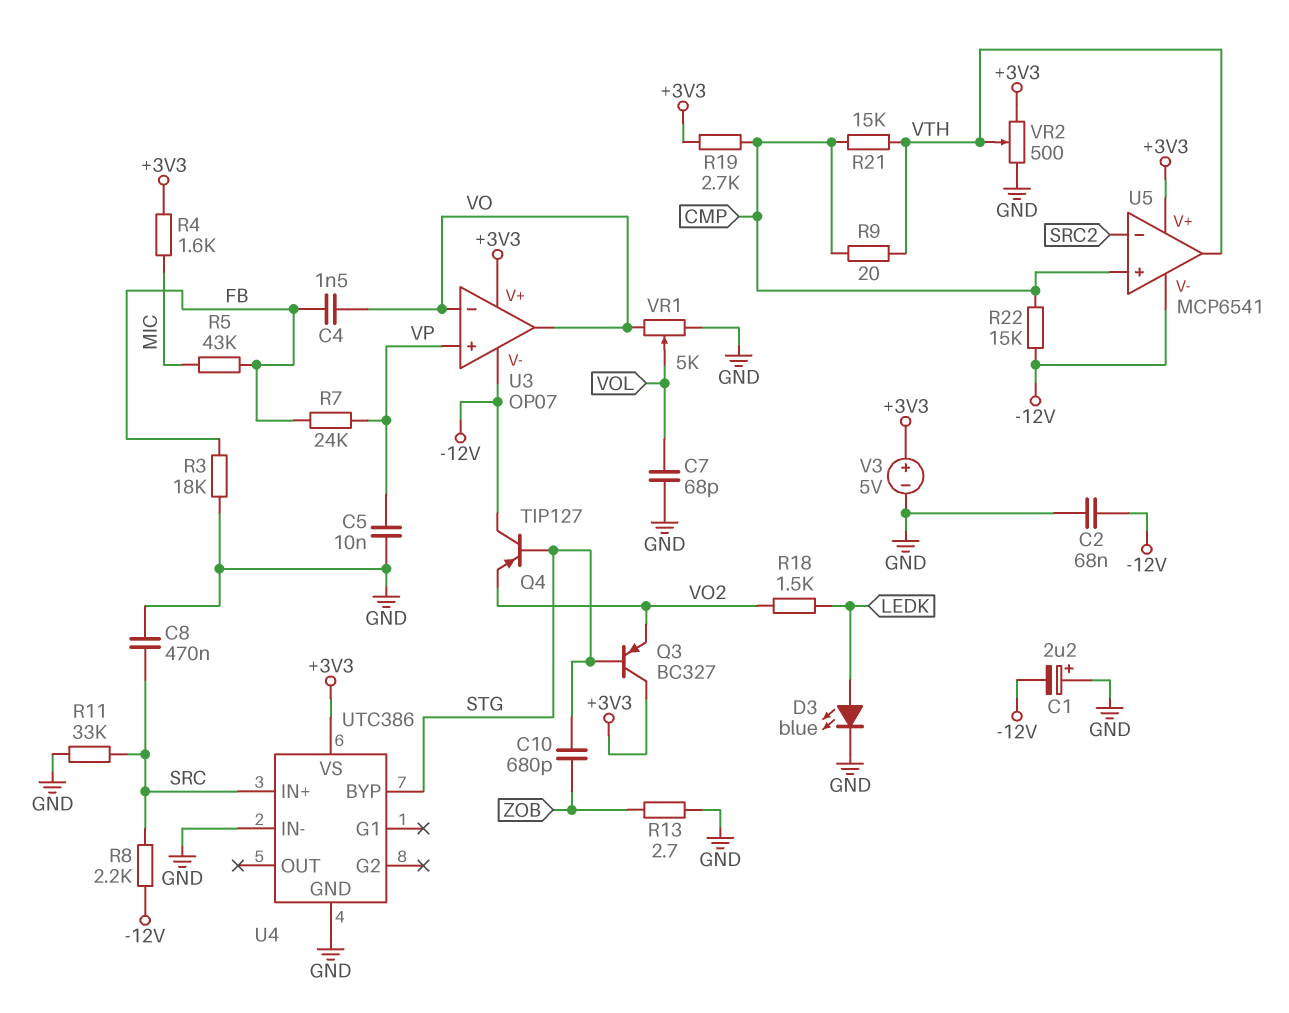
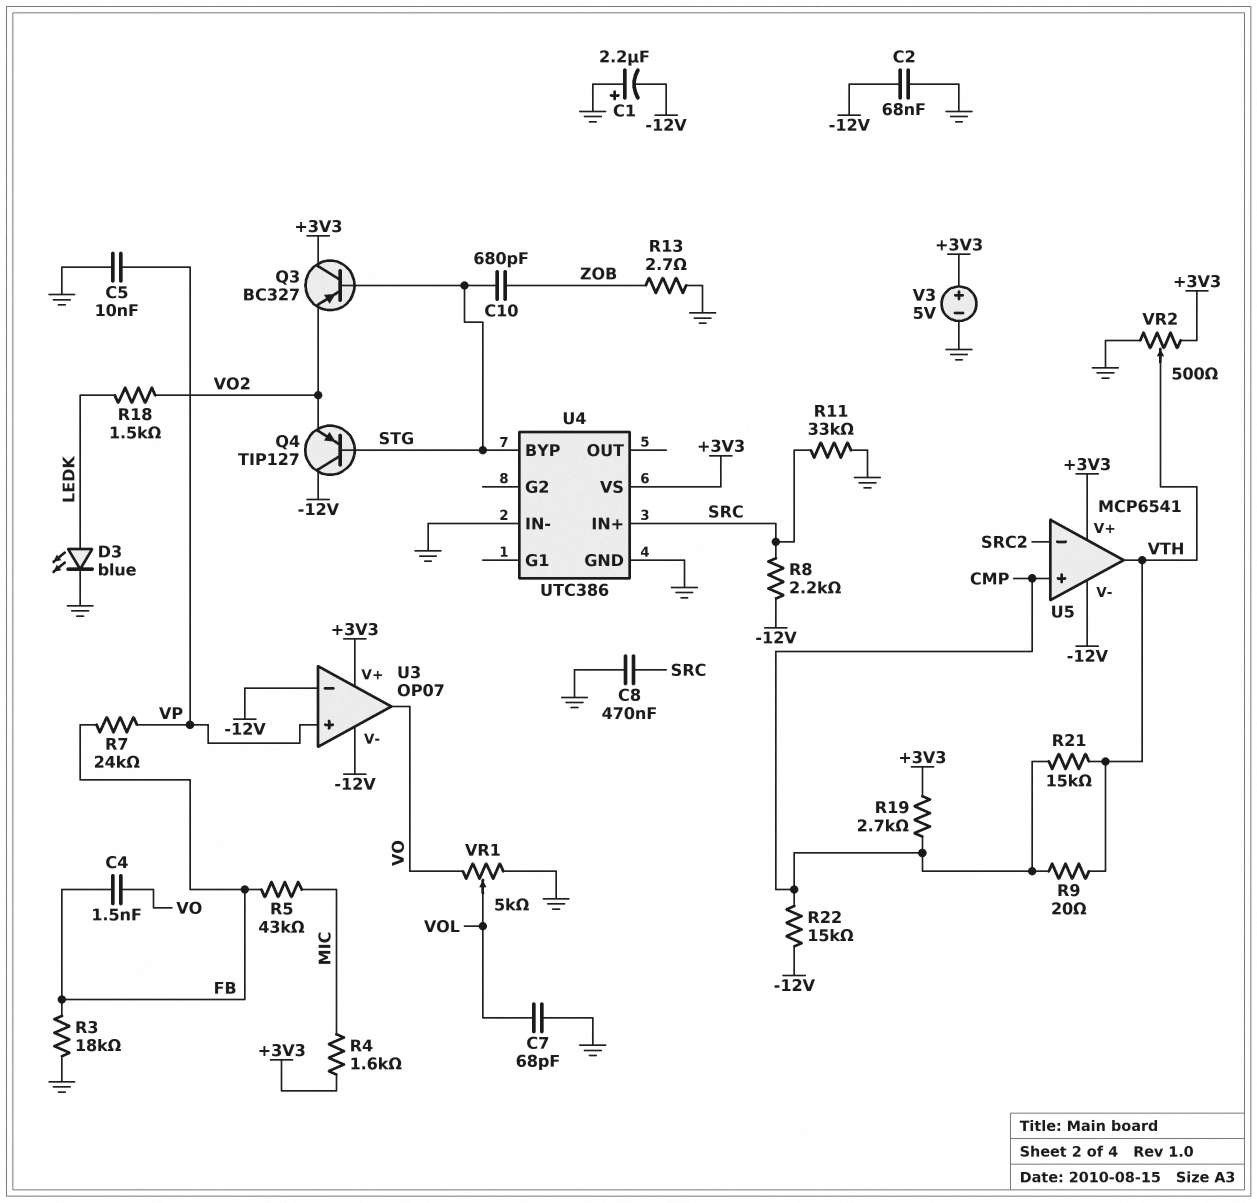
U3 pin in-: VO -> -12V

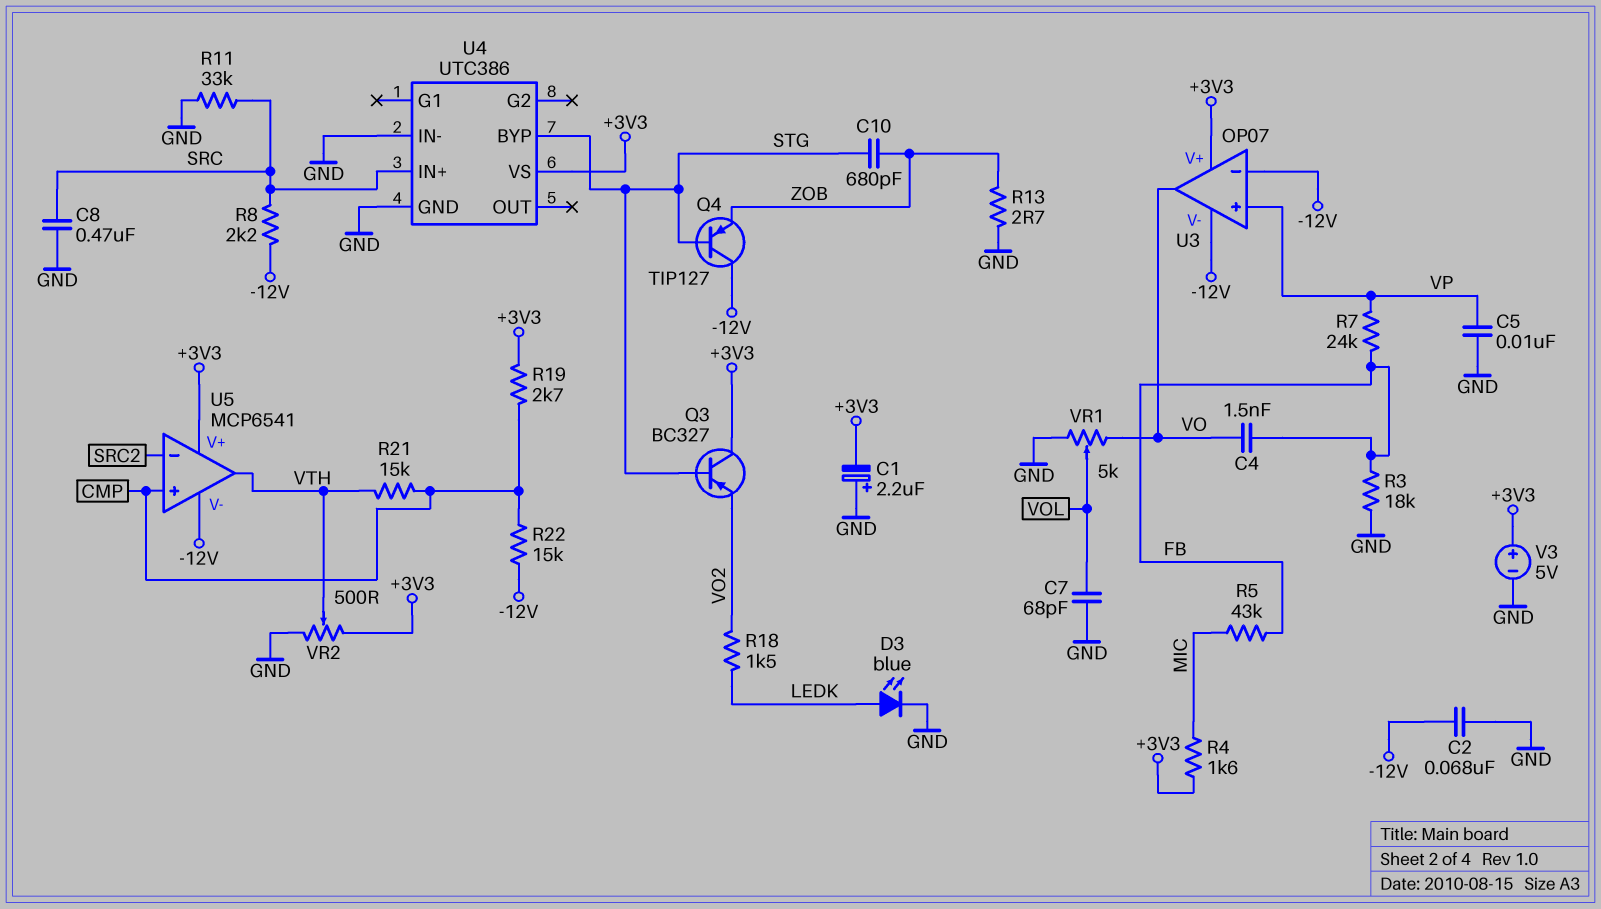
C1: 2.2uF (plus GND, minus -12V) -> 2.2uF (plus GND, minus +3V3)
Q4: PNP TIP127 (B STG, C -12V, E VO2) -> PNP TIP127 (B STG, C -12V, E ZOB)
R9: 20 (CMP, VTH) -> none

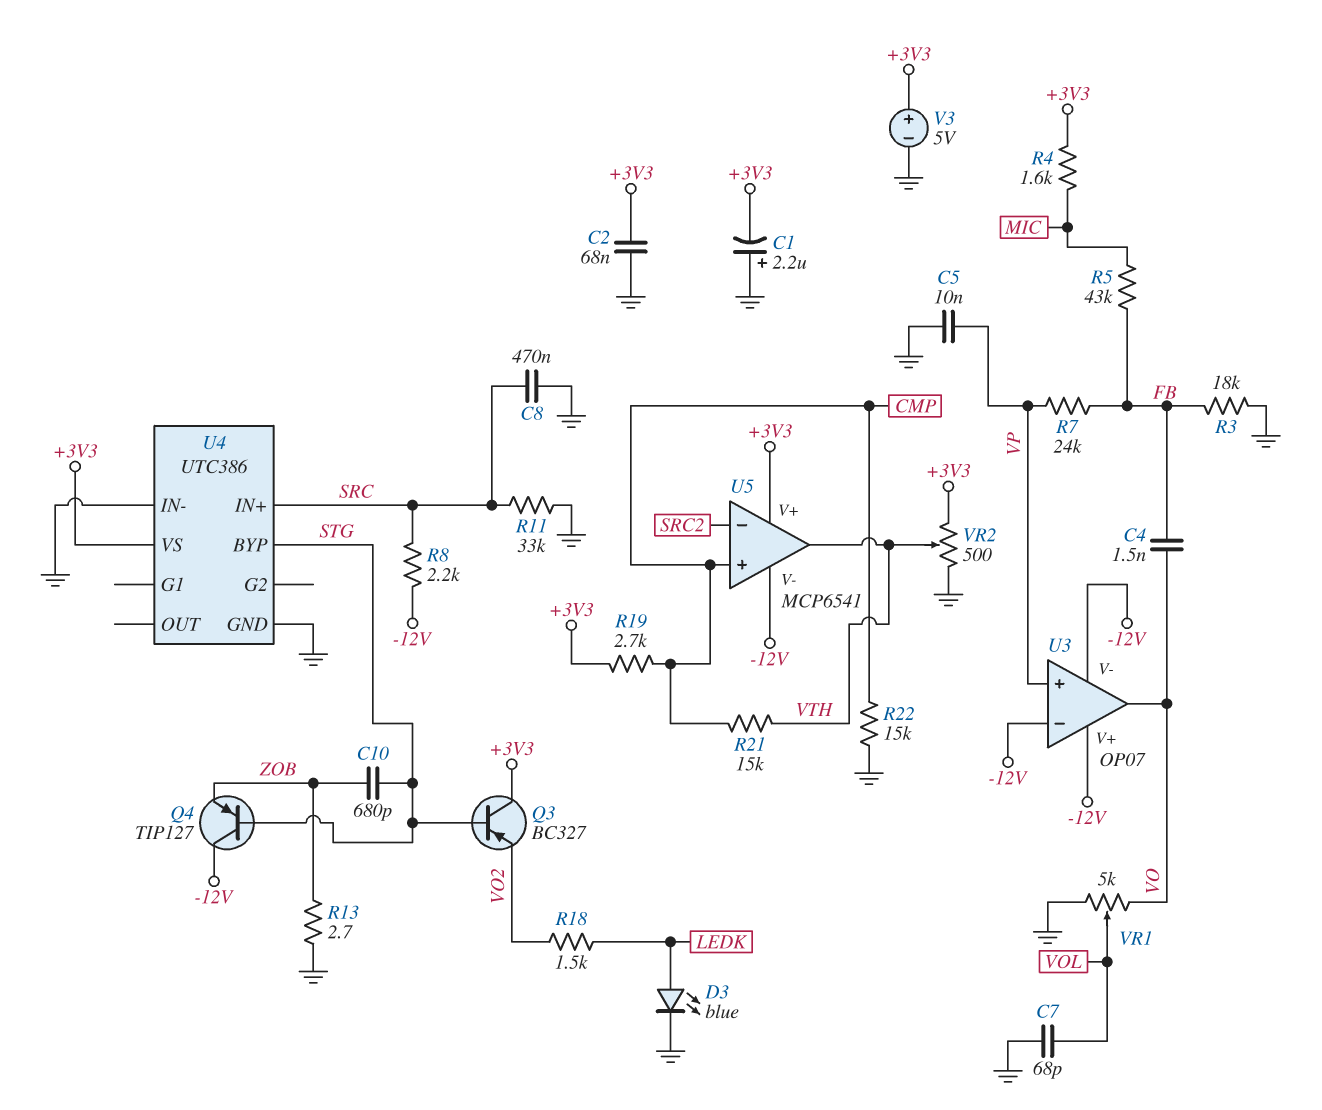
C2: 68nF (-12V, GND) -> 68nF (+3V3, GND)
R22: 15k (-12V, CMP) -> 15k (CMP, GND)
U3 pin V+: +3V3 -> -12V

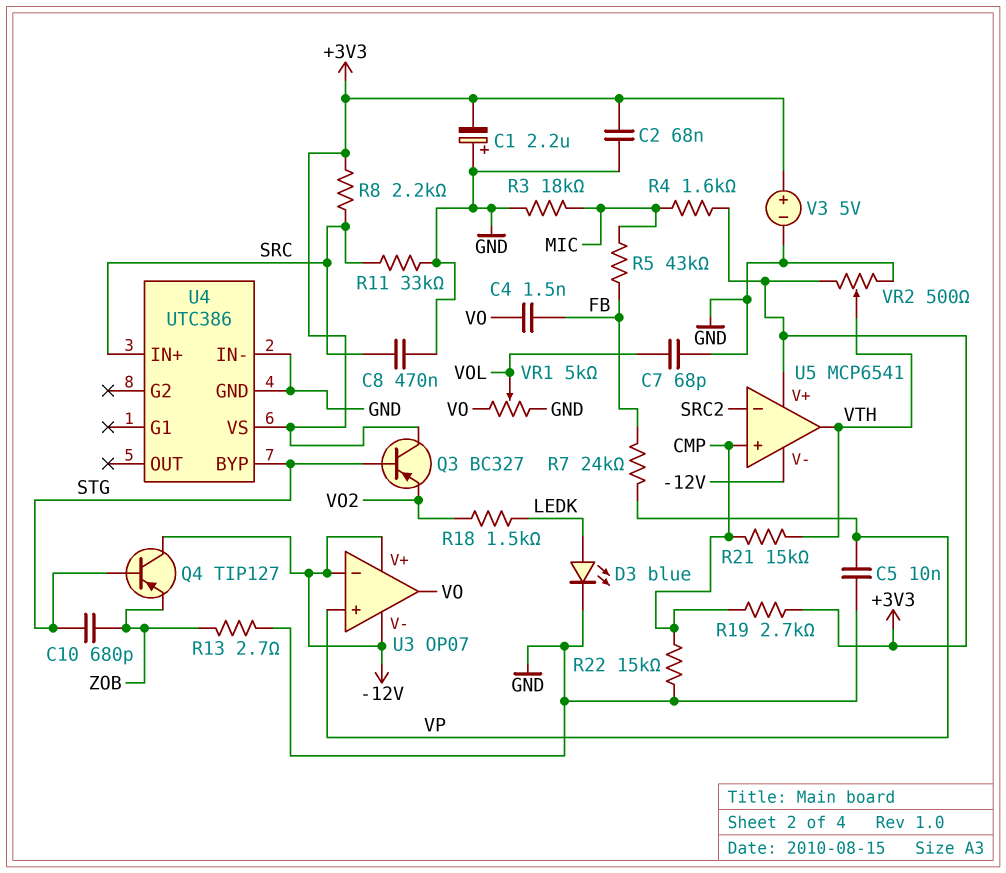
R3: 18k (FB, GND) -> 18k (GND, MIC)
R8: 2.2k (-12V, SRC) -> 2.2k (+3V3, SRC)

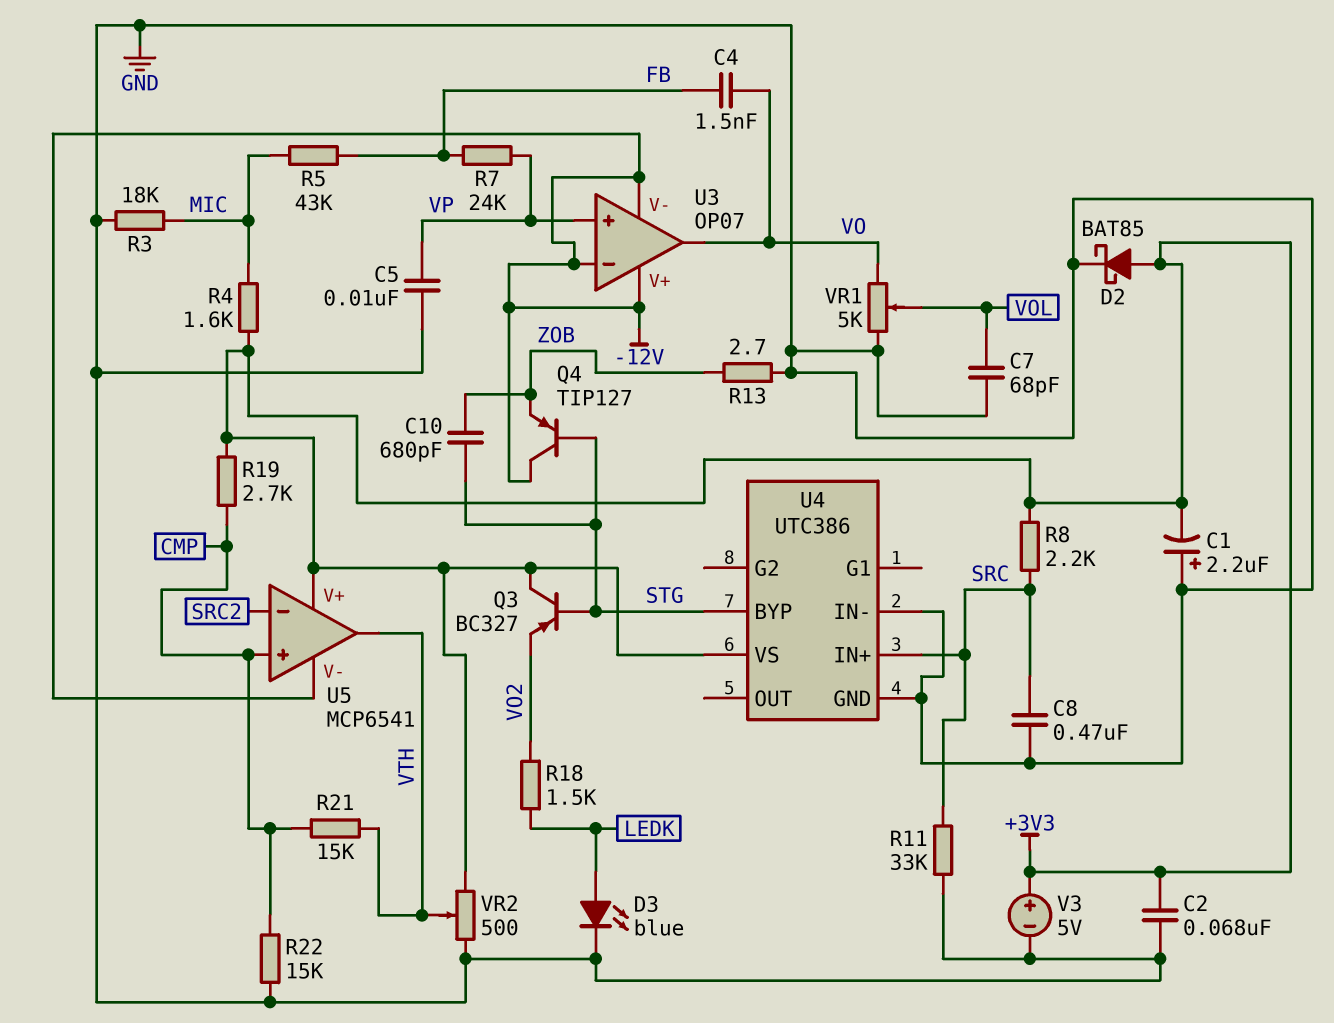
D2: none -> schottky BAT85 (A +3V3, K GND)

